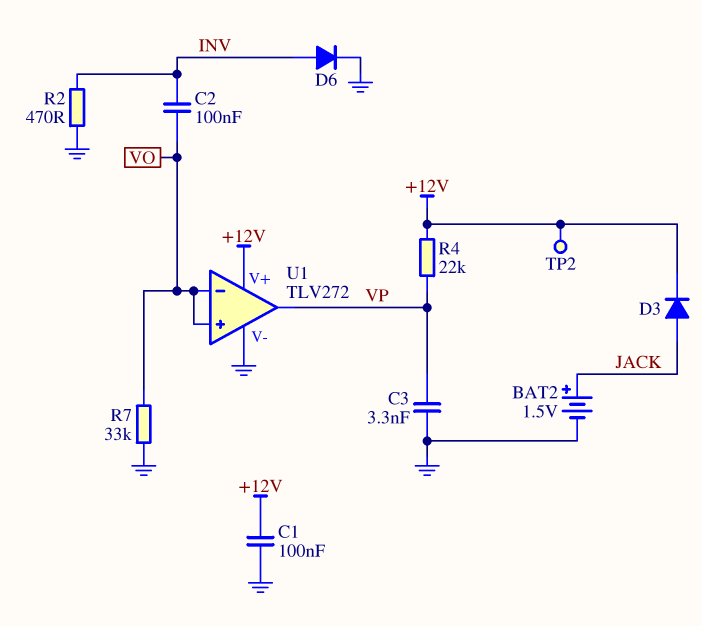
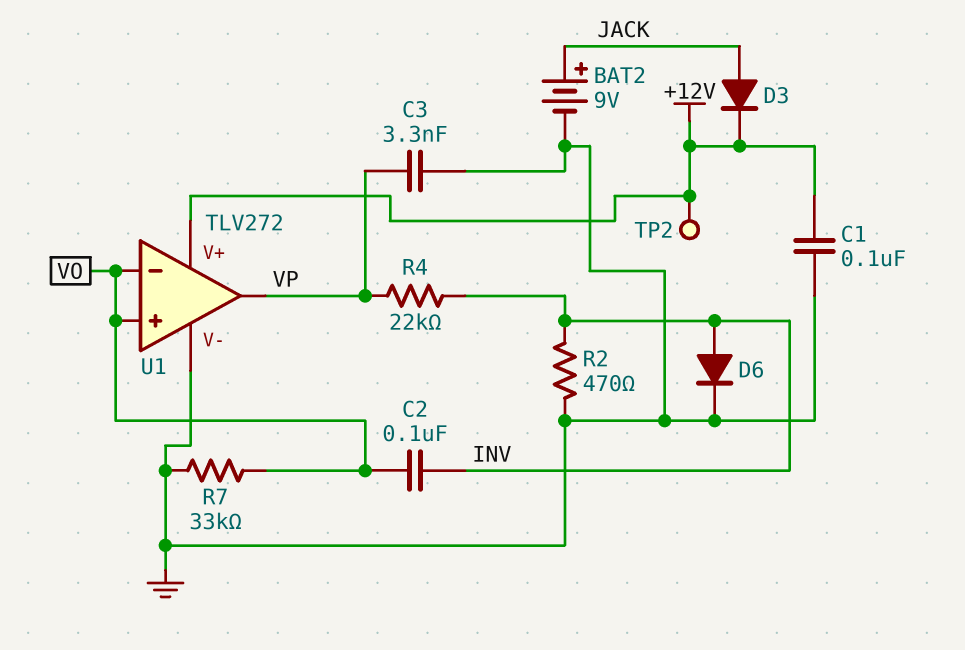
BAT2: 1.5V (plus JACK, minus GND) -> 9V (plus JACK, minus GND)
R4: 22k (+12V, VP) -> 22k (INV, VP)

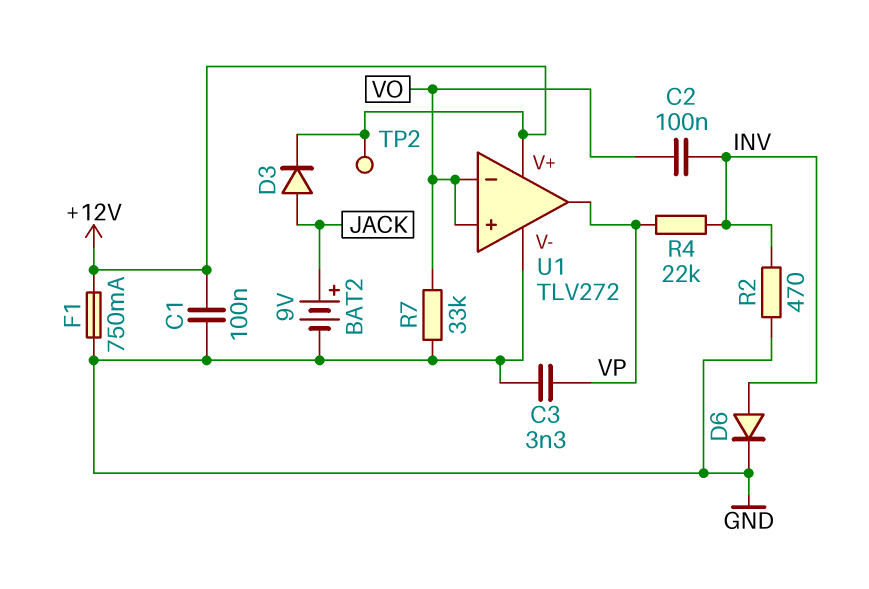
F1: none -> 750mA (+12V, GND)

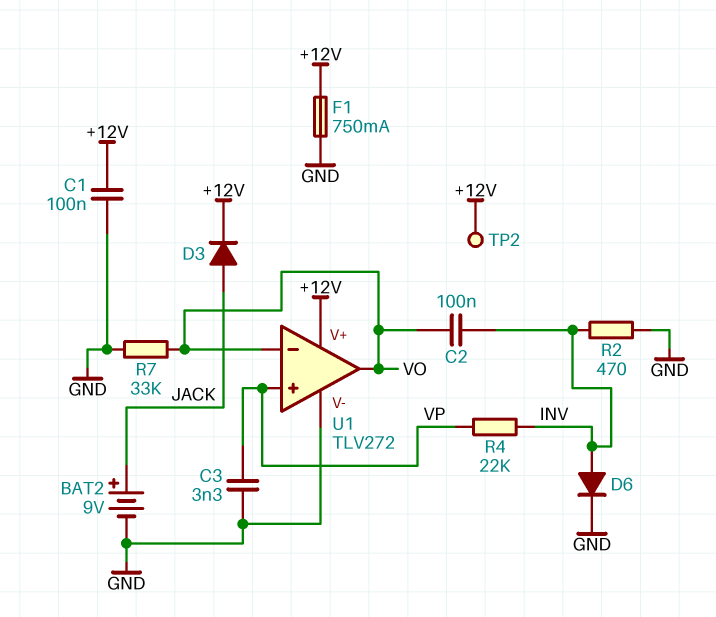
U1 pin in+: VO -> VP
U1 pin out: VP -> VO

